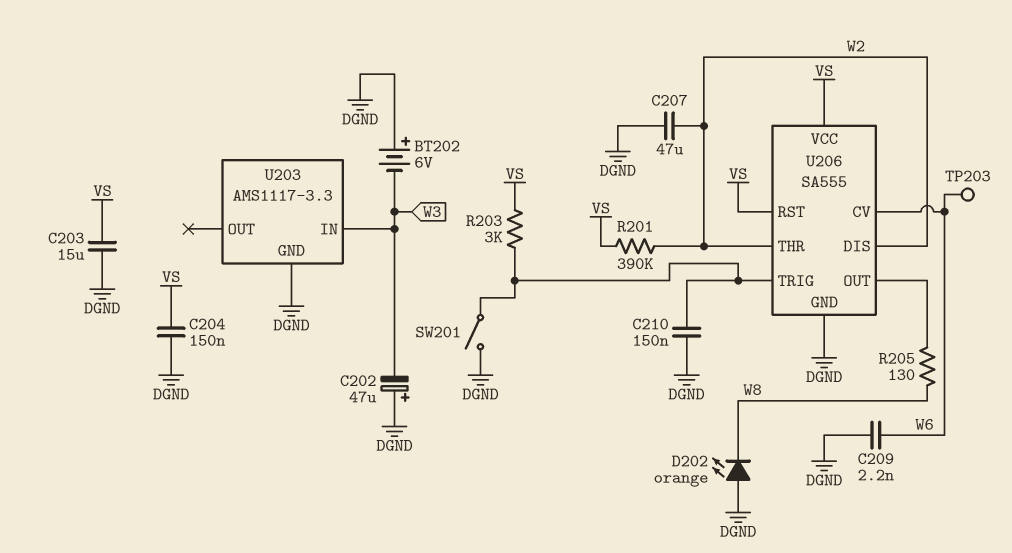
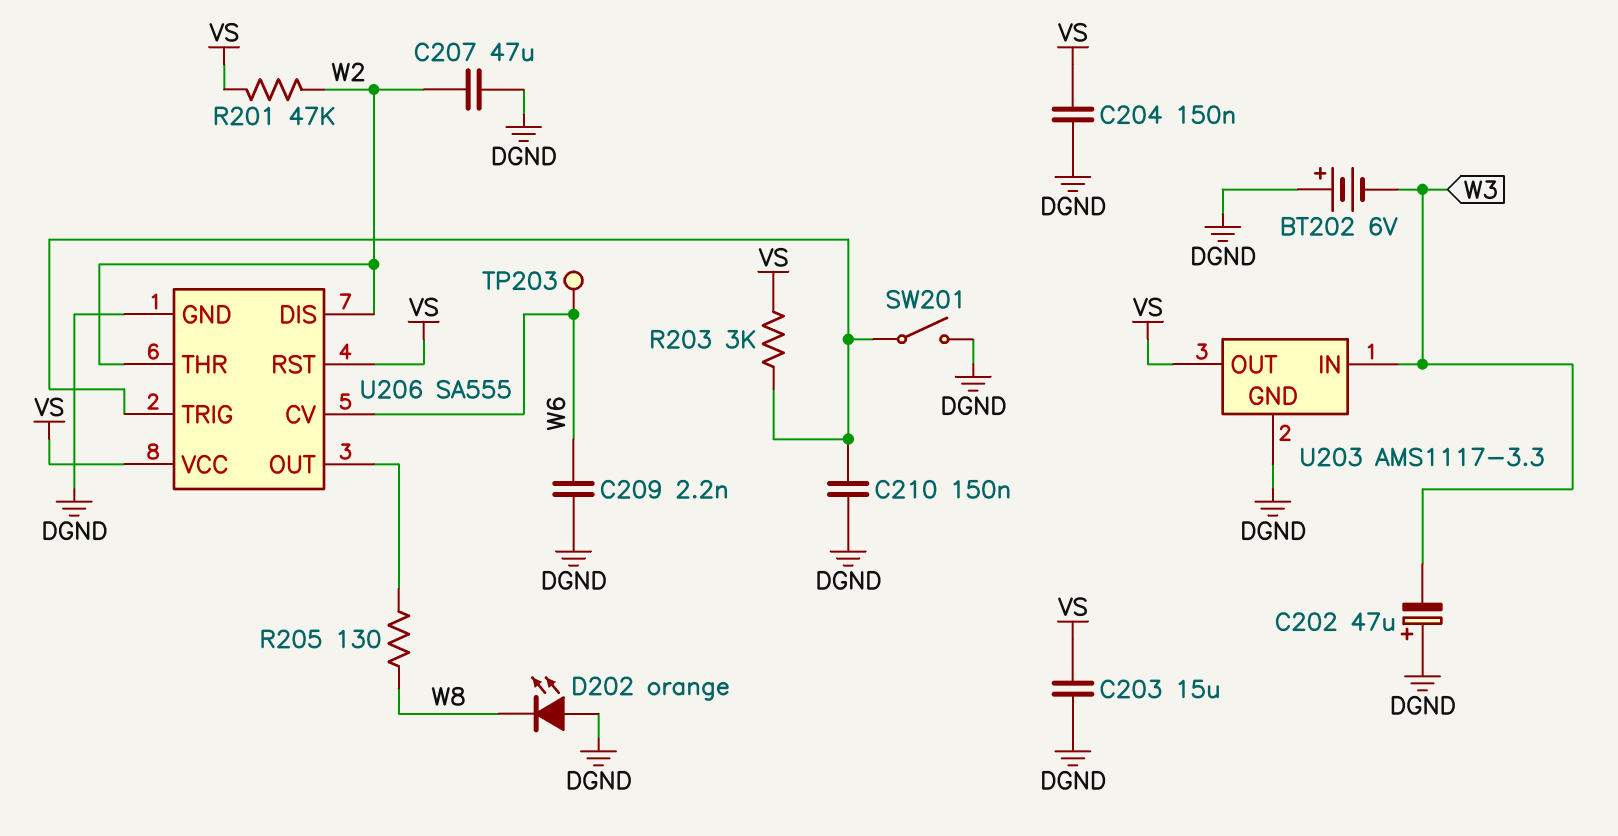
R201: 390k (VS, W2) -> 47k (VS, W2)
U203 pin OUT: none -> VS

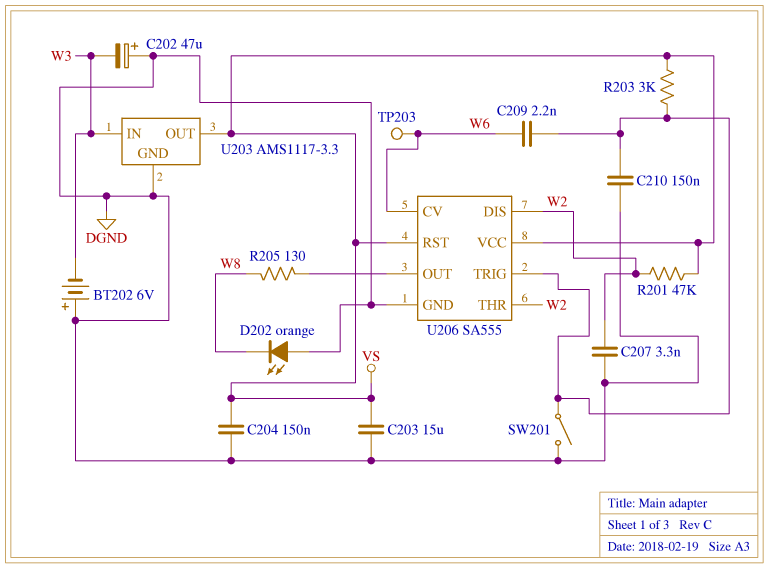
C207: 47uF (DGND, W2) -> 3.3nF (DGND, W2)
C209: 2.2nF (DGND, W6) -> 2.2nF (U206/TRIG, W6)

